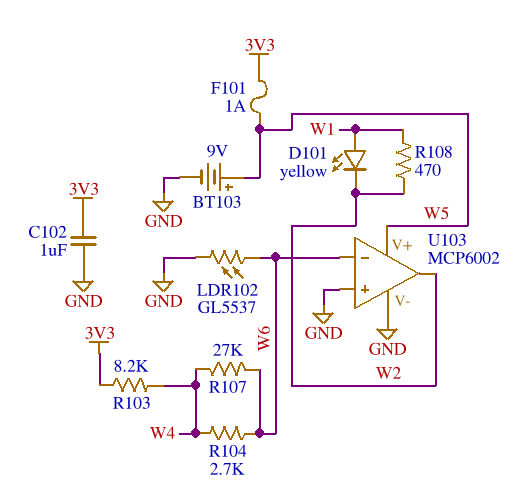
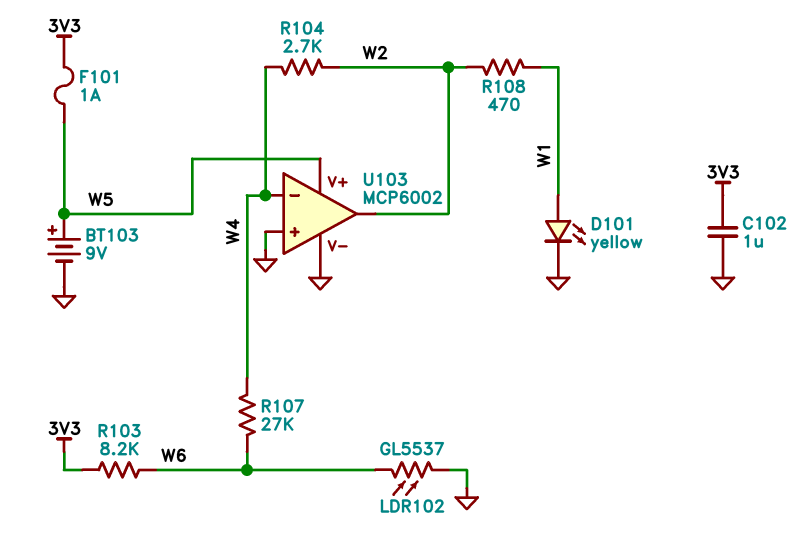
D101: LED yellow (A W1, K W2) -> LED yellow (A W1, K GND)
R103: 8.2k (3V3, W4) -> 8.2k (3V3, W6)
R104: 2.7k (W4, W6) -> 2.7k (W2, W4)
U103 pin in-: W6 -> W4

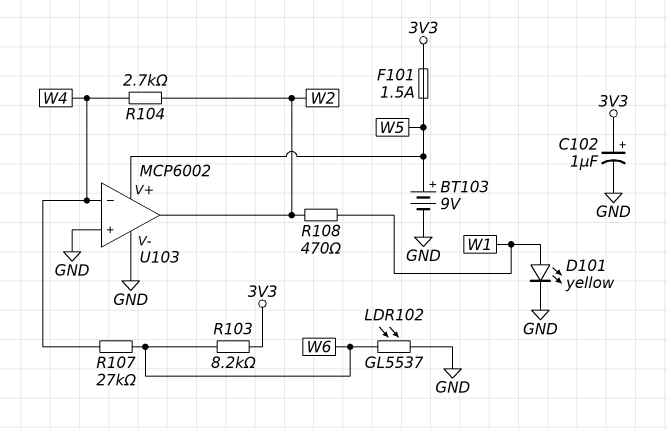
C102: 1uF (3V3, GND) -> 1uF (plus 3V3, minus GND)
F101: 1A (3V3, W5) -> 1.5A (3V3, W5)

